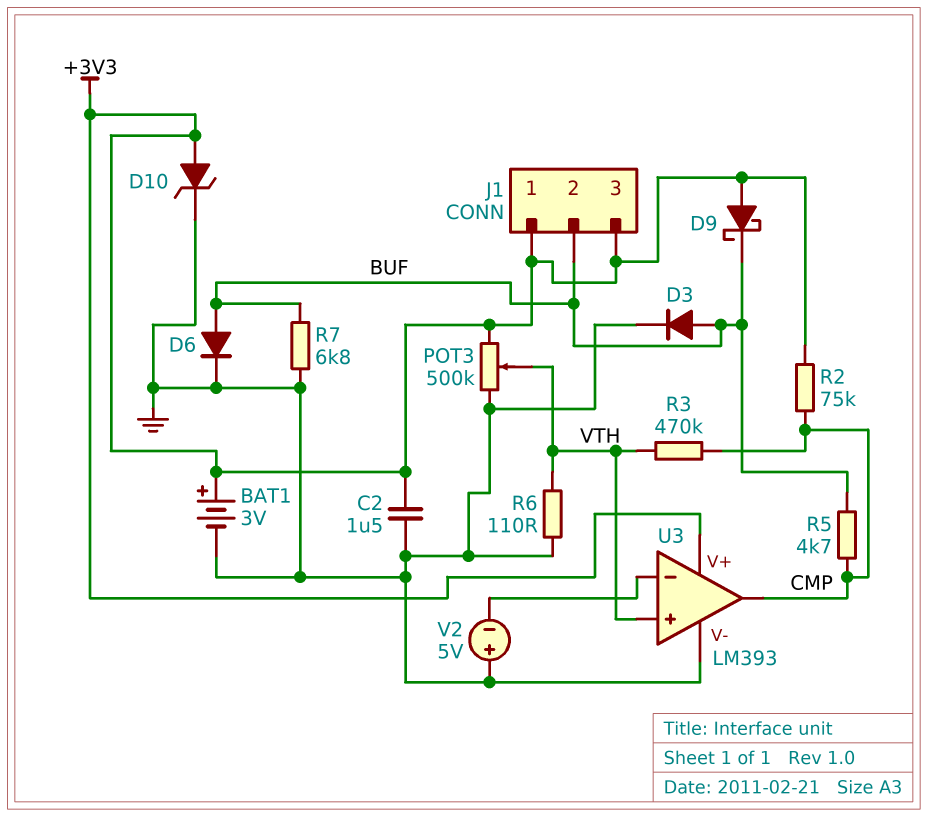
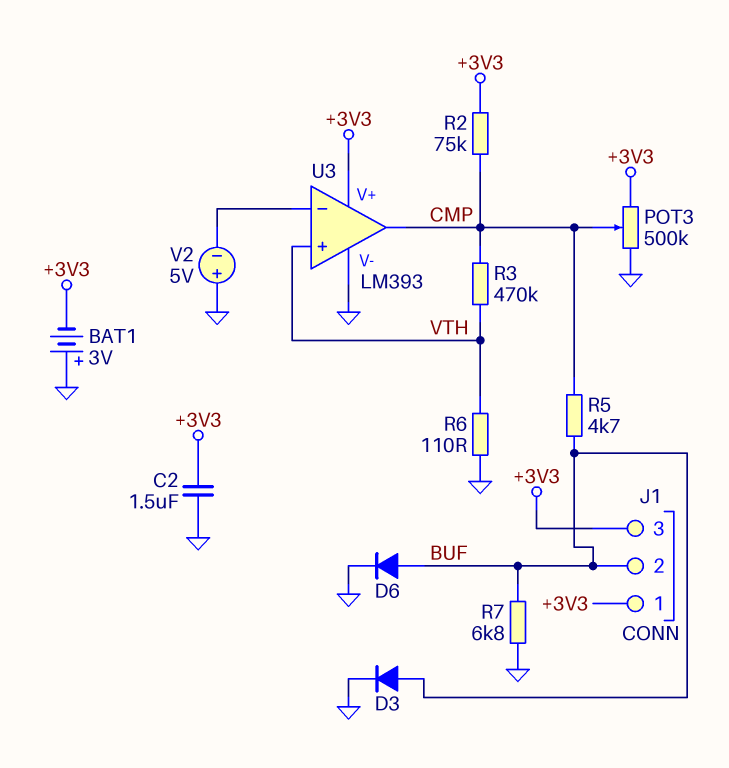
BAT1: 3V (plus +3V3, minus GND) -> 3V (plus GND, minus +3V3)
D9: schottky (A +3V3, K BUF) -> none
D10: zener (A +3V3, K GND) -> none
POT3: 500k (+3V3, GND, wiper VTH) -> 500k (+3V3, GND, wiper CMP)

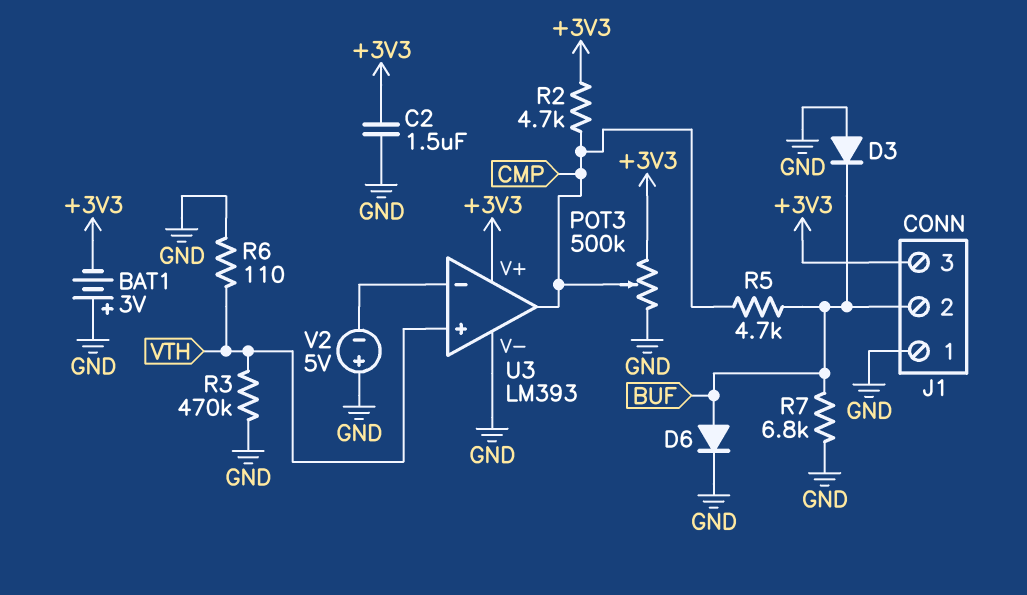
D3: diode (A BUF, K GND) -> diode (A GND, K BUF)
J1 pin 1: +3V3 -> GND
R2: 75k (+3V3, CMP) -> 4.7k (+3V3, CMP)
R3: 470k (CMP, VTH) -> 470k (GND, VTH)

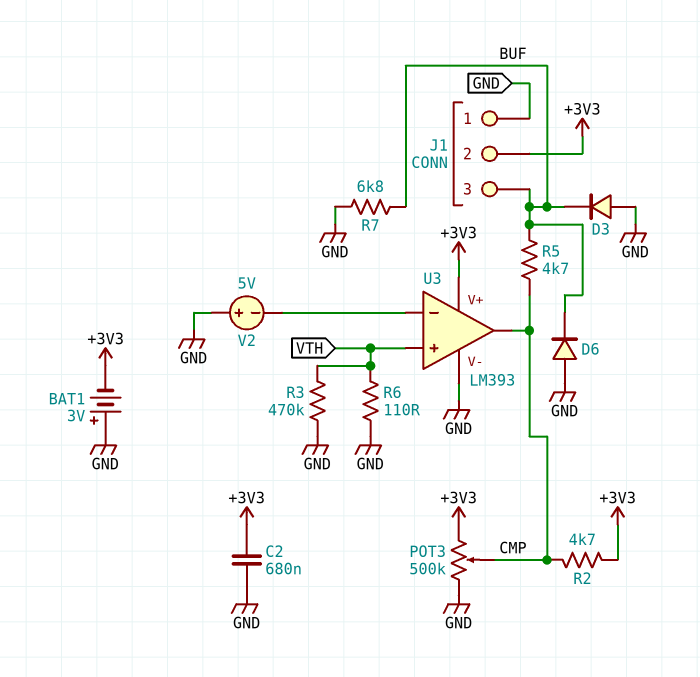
C2: 1.5uF (+3V3, GND) -> 680nF (+3V3, GND)
D6: diode (A BUF, K GND) -> diode (A GND, K BUF)
J1 pin 2: BUF -> +3V3
J1 pin 3: +3V3 -> BUF

